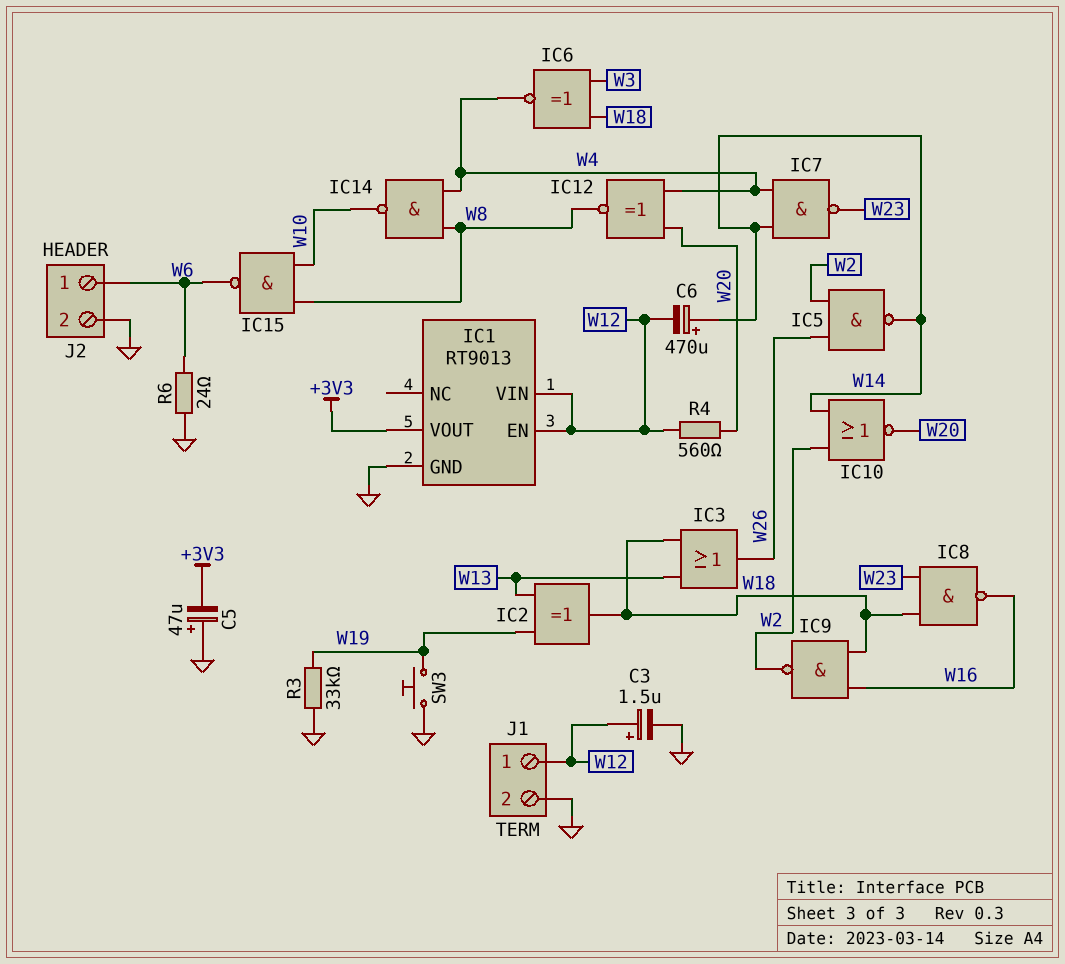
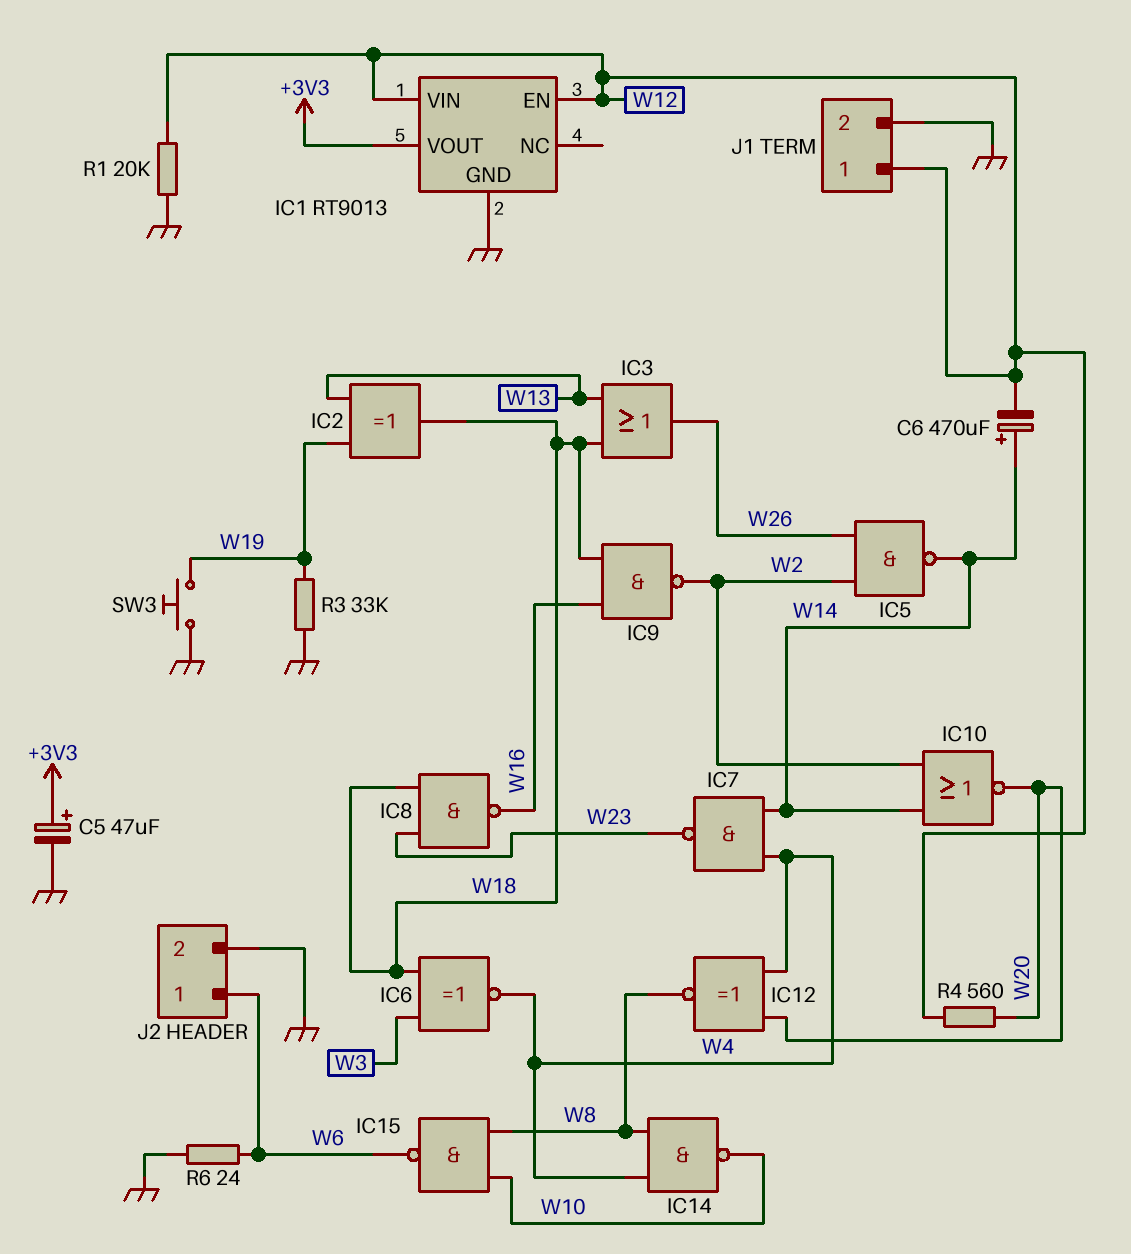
C3: 1.5uF (plus W12, minus GND) -> none
C5: 47uF (plus GND, minus +3V3) -> 47uF (plus +3V3, minus GND)
R1: none -> 20k (GND, W12)

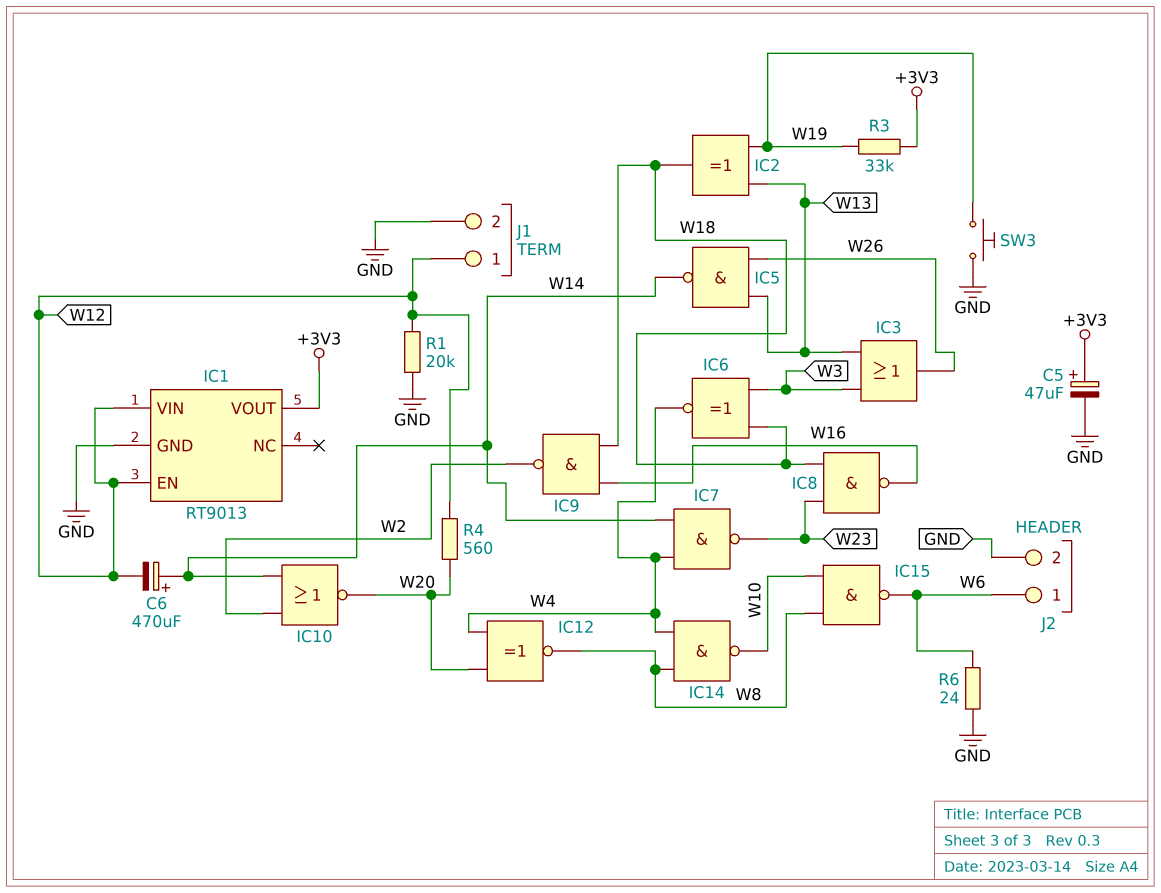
IC3: OR (in W13, in W18, out W26) -> OR (in W3, in W13, out W26)
IC5: NAND (in W2, in W26, out W14) -> NAND (in W13, in W26, out W14)
R3: 33k (GND, W19) -> 33k (+3V3, W19)

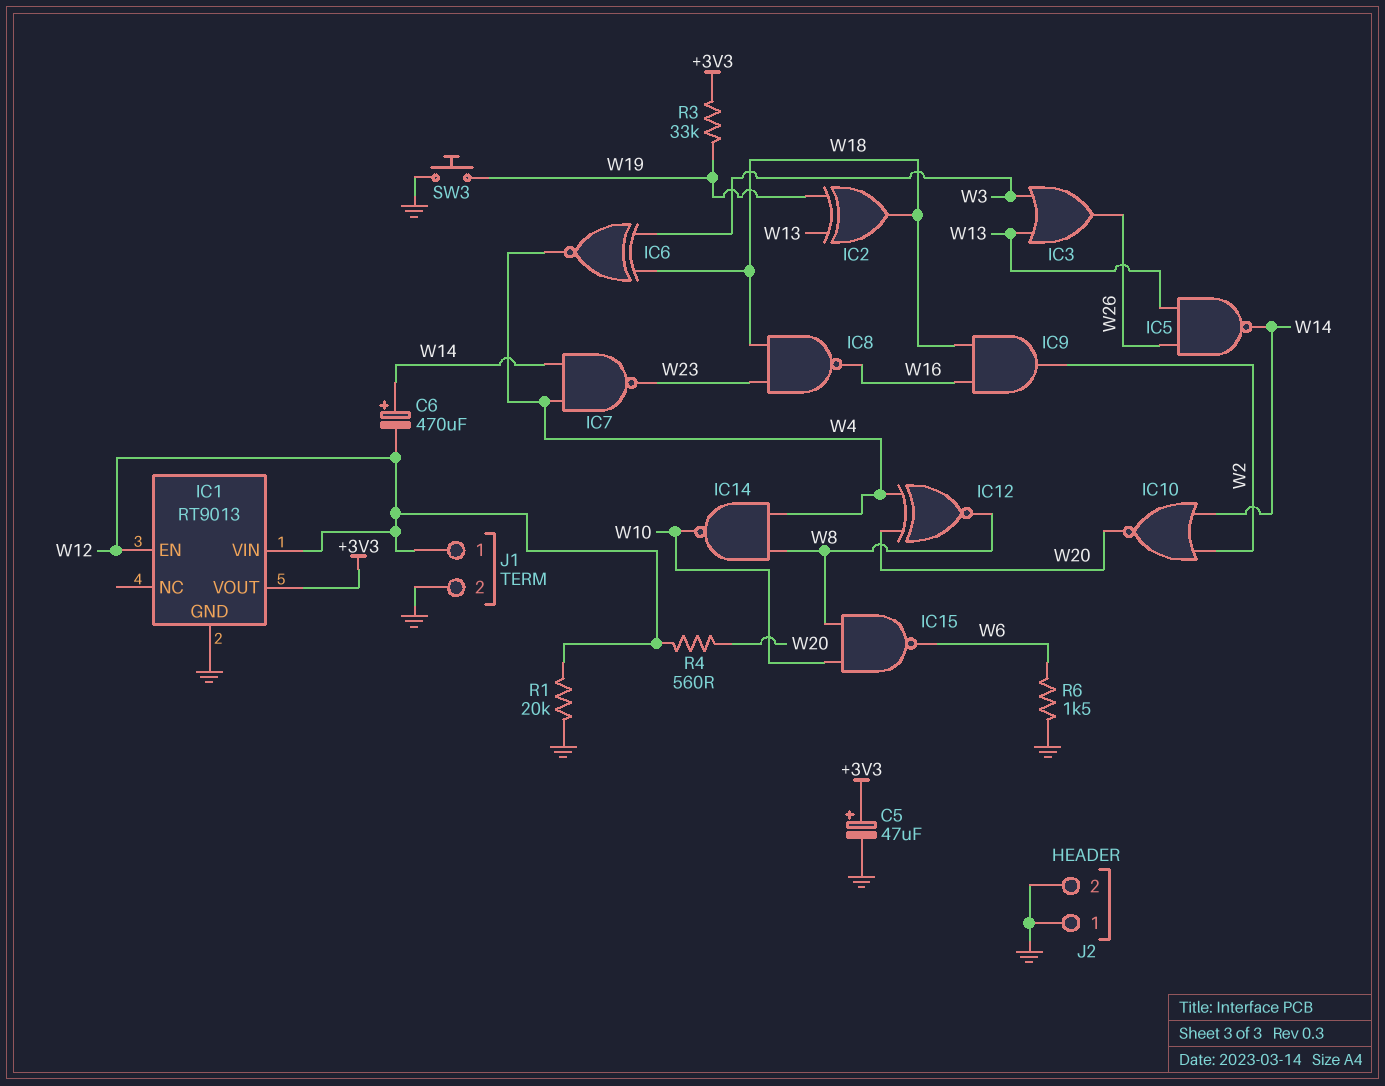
IC9: NAND (in W16, in W18, out W2) -> AND (in W16, in W18, out W2)
J2 pin 1: W6 -> GND
R6: 24 (GND, W6) -> 1.5k (GND, W6)

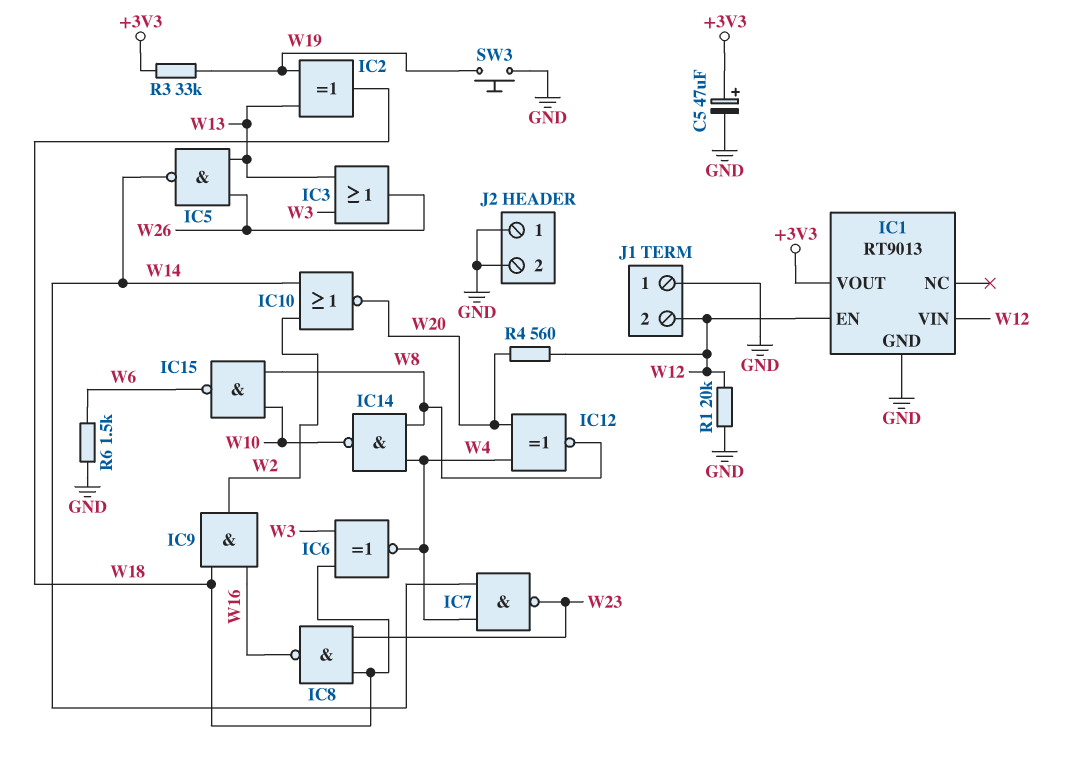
C6: 470uF (plus W14, minus W12) -> none
J1 pin 1: W12 -> GND
J1 pin 2: GND -> W12

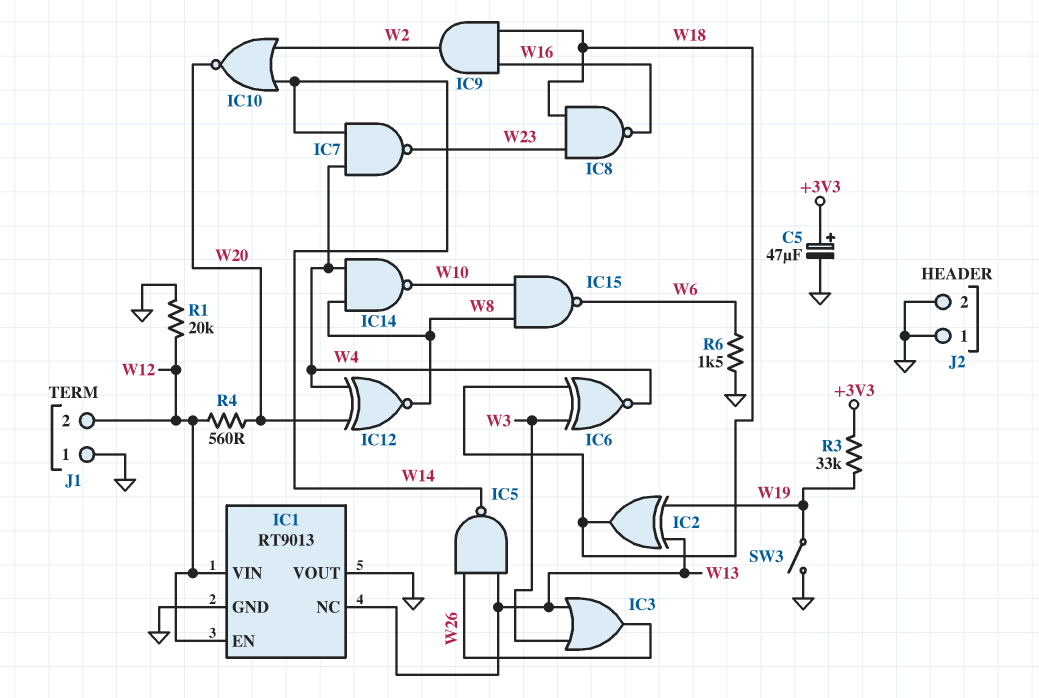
IC1 pin NC: none -> W13
IC1 pin VOUT: +3V3 -> GND
SW3: button (GND, W19) -> switch (GND, W19)

